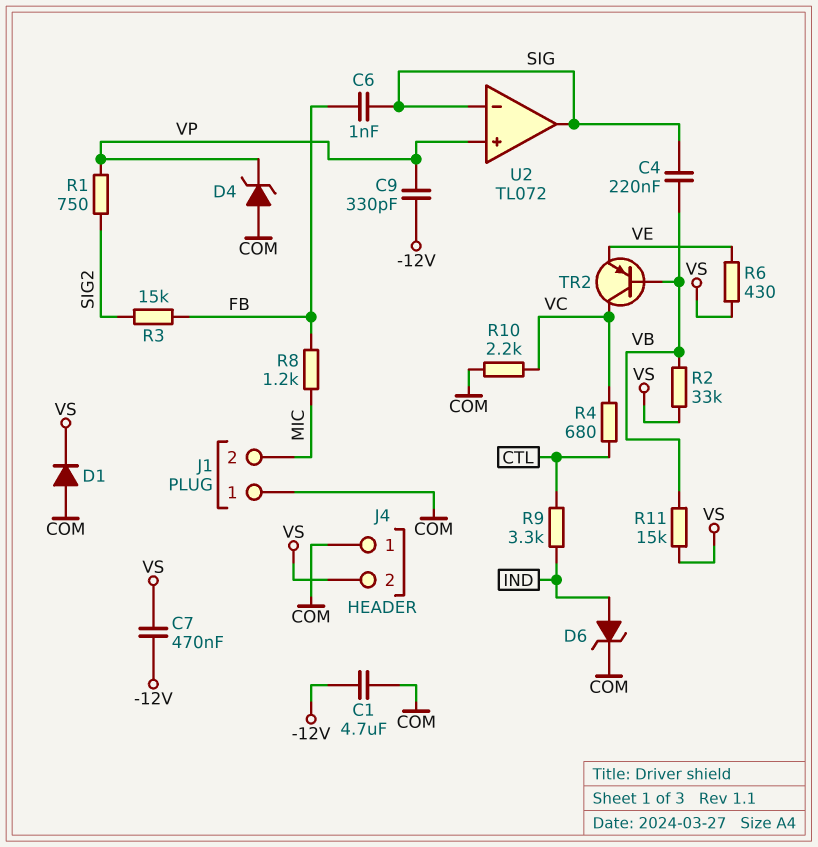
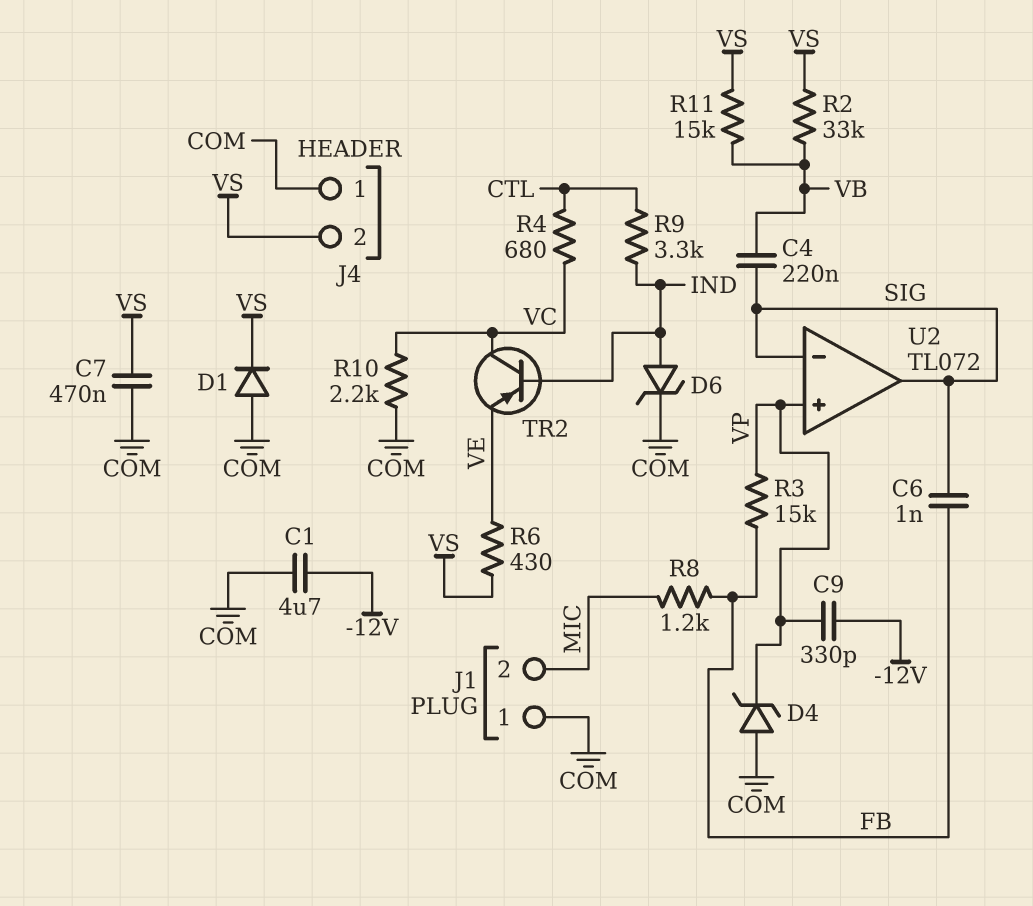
C7: 470nF (-12V, VS) -> 470nF (COM, VS)
R1: 750 (SIG2, VP) -> none
R3: 15k (FB, SIG2) -> 15k (FB, VP)
TR2: PNP (B VB, C VC, E VE) -> PNP (B IND, C VC, E VE)

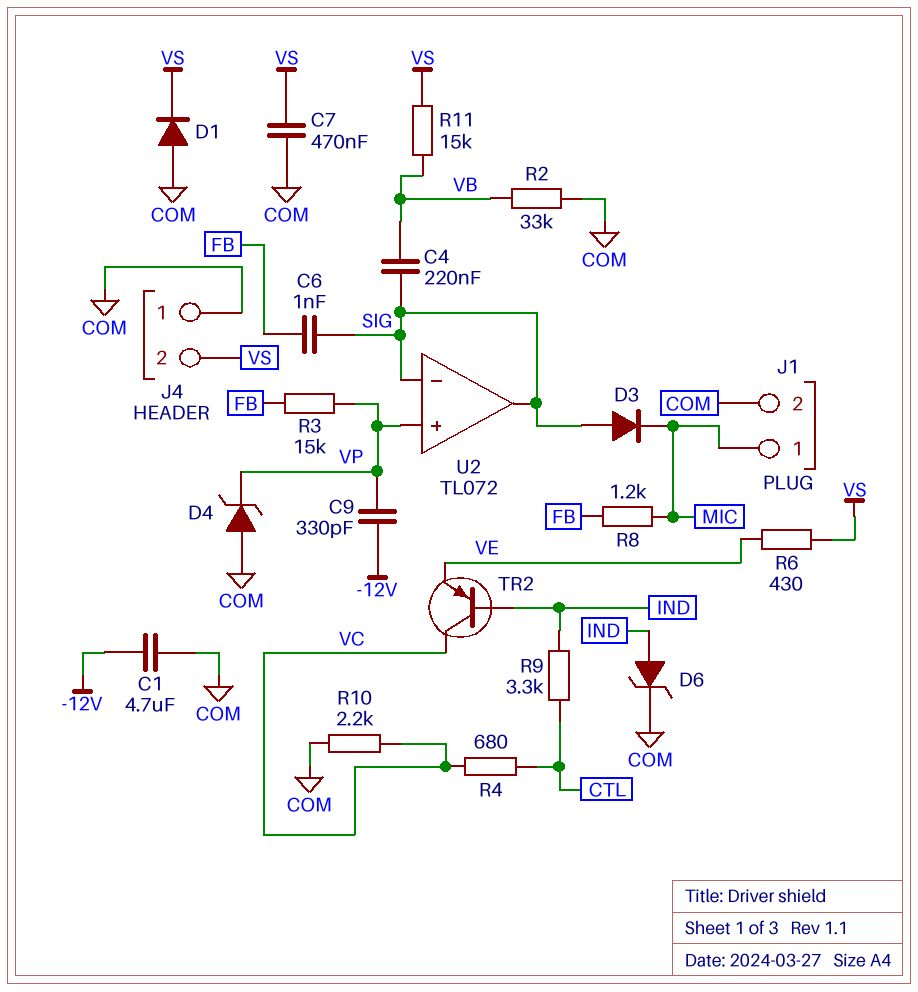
D3: none -> diode (A SIG, K MIC)
J1 pin 1: COM -> MIC
J1 pin 2: MIC -> COM
R2: 33k (VB, VS) -> 33k (COM, VB)

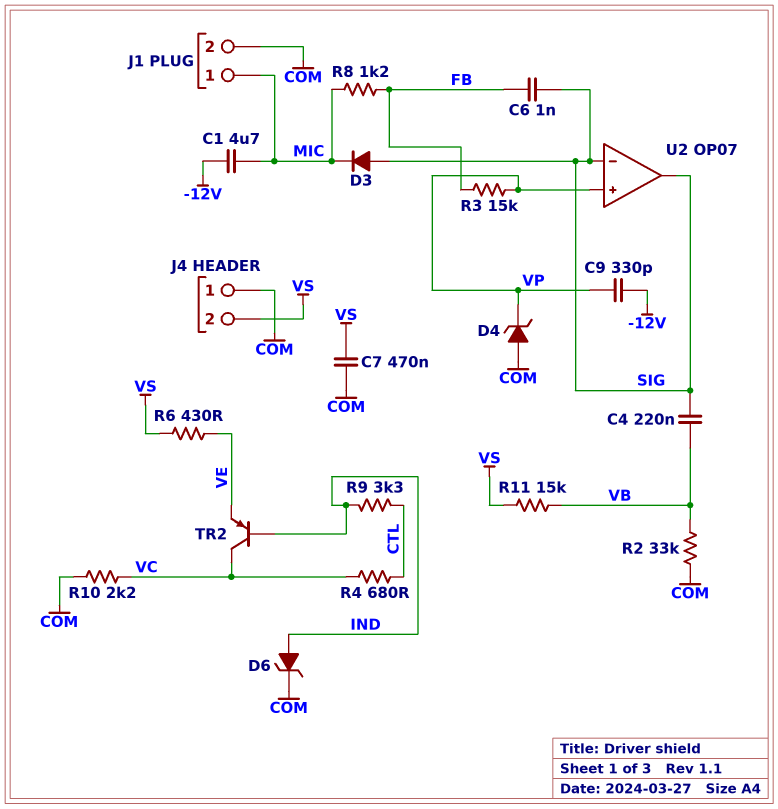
C1: 4.7uF (-12V, COM) -> 4.7uF (-12V, MIC)
D1: diode (A COM, K VS) -> none
U2: TL072 -> OP07

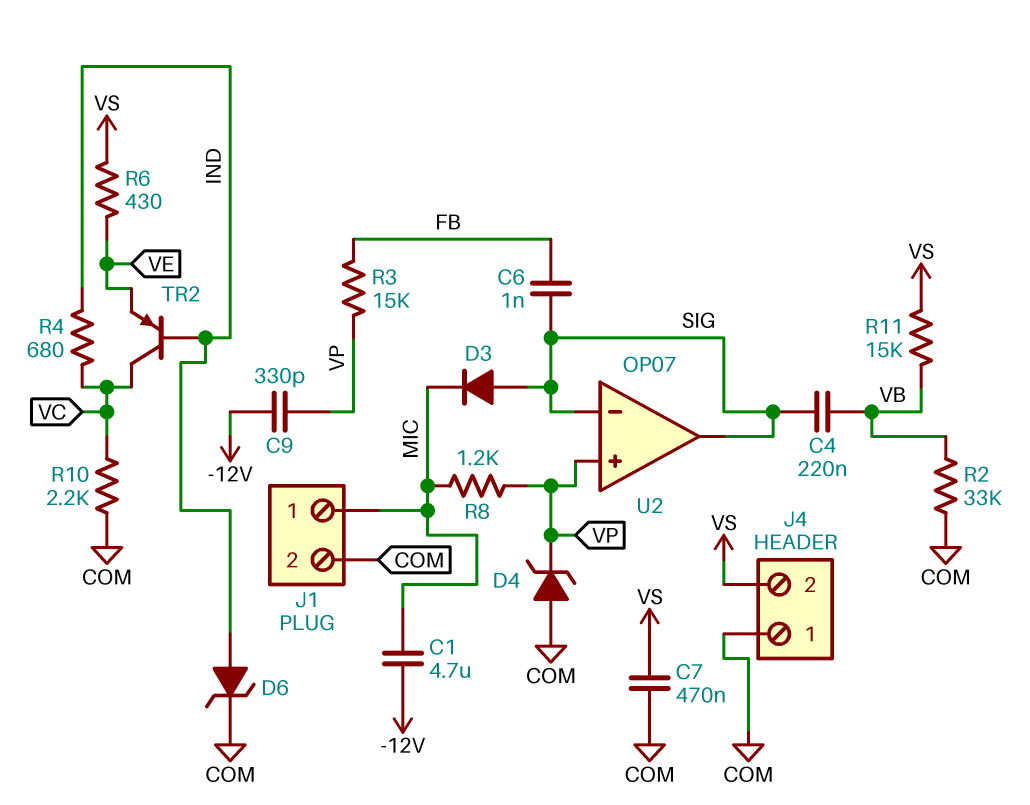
R4: 680 (CTL, VC) -> 680 (IND, VC)
R8: 1.2k (FB, MIC) -> 1.2k (MIC, VP)
R9: 3.3k (CTL, IND) -> none

